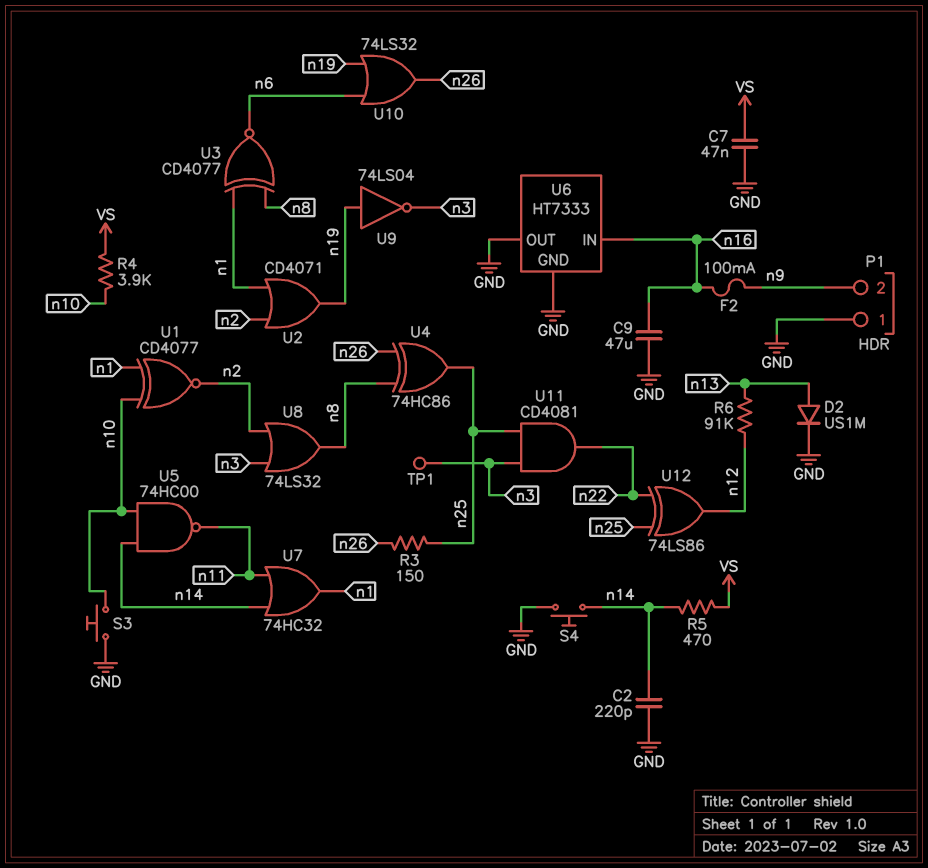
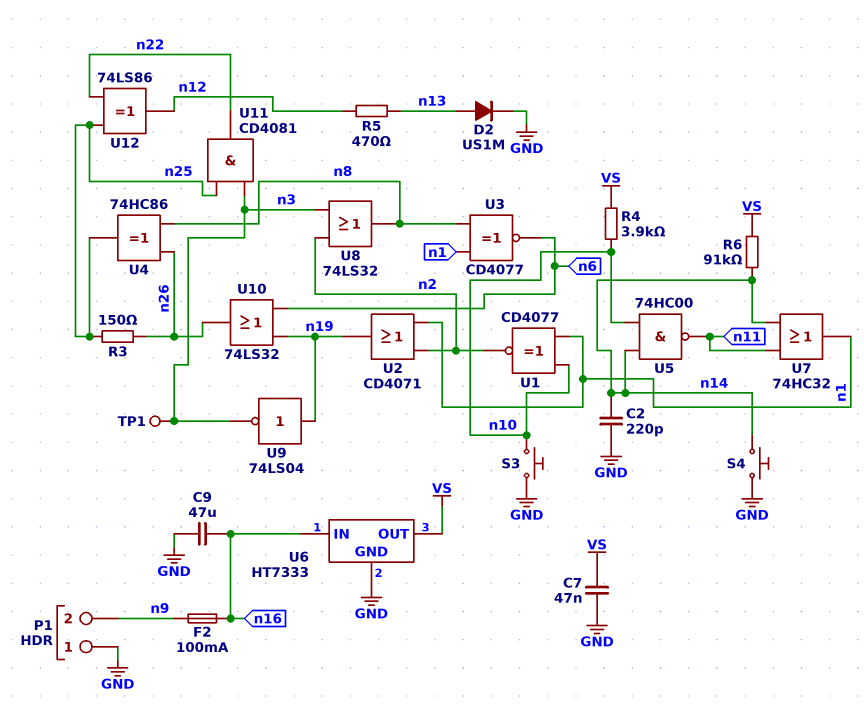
R5: 470 (VS, n14) -> 470 (n12, n13)
R6: 91k (n12, n13) -> 91k (VS, n14)
U6 pin OUT: GND -> VS

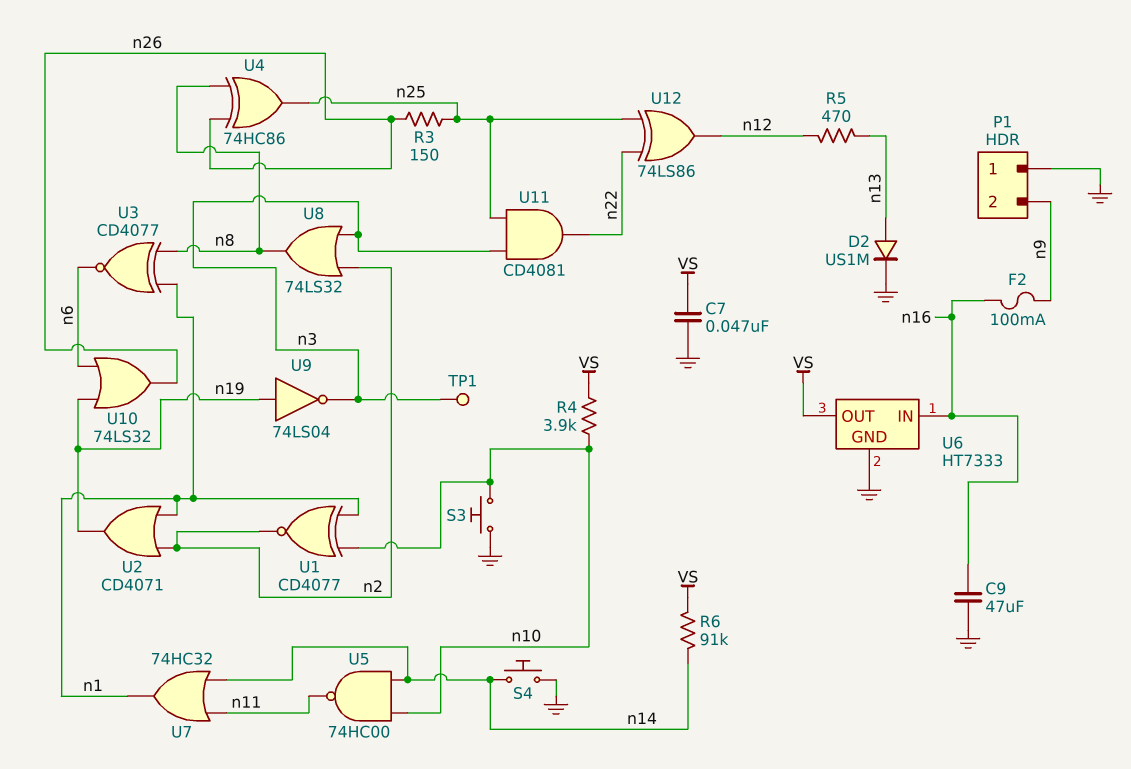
C2: 220pF (GND, n14) -> none

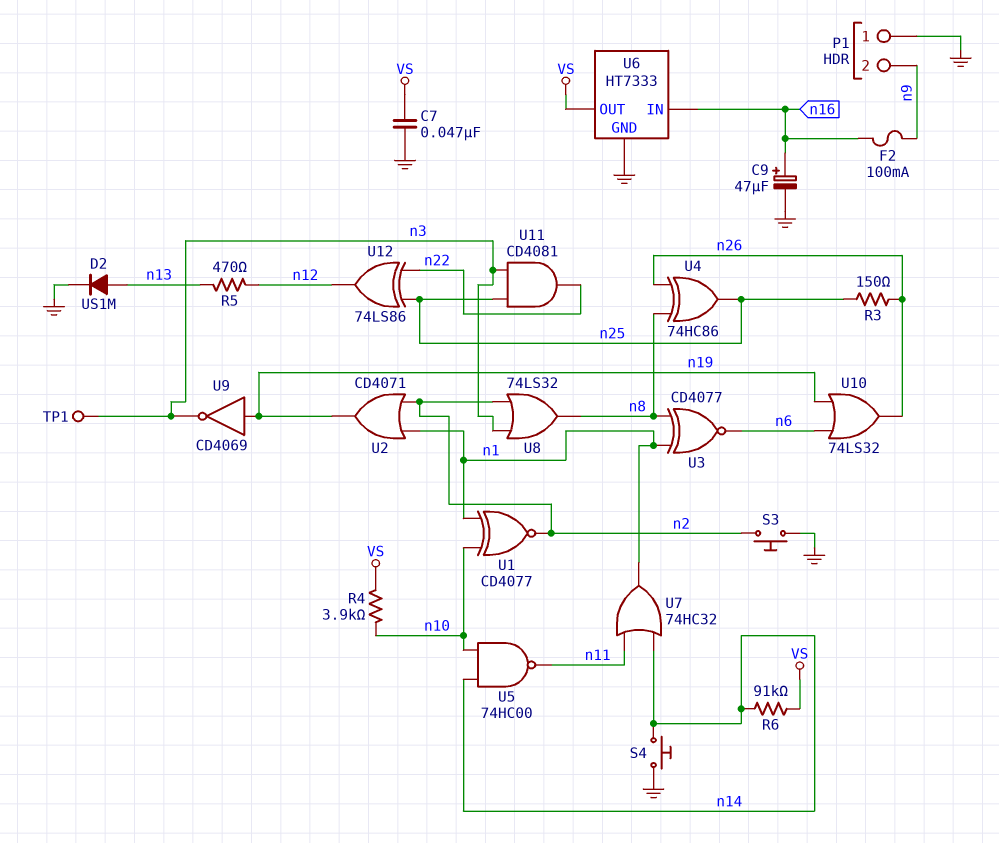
C9: 47uF (GND, n16) -> 47uF (plus n16, minus GND)
S3: button (GND, n10) -> button (GND, n2)
U9: NOT 74LS04 (in n19, out n3) -> NOT CD4069 (in n19, out n3)

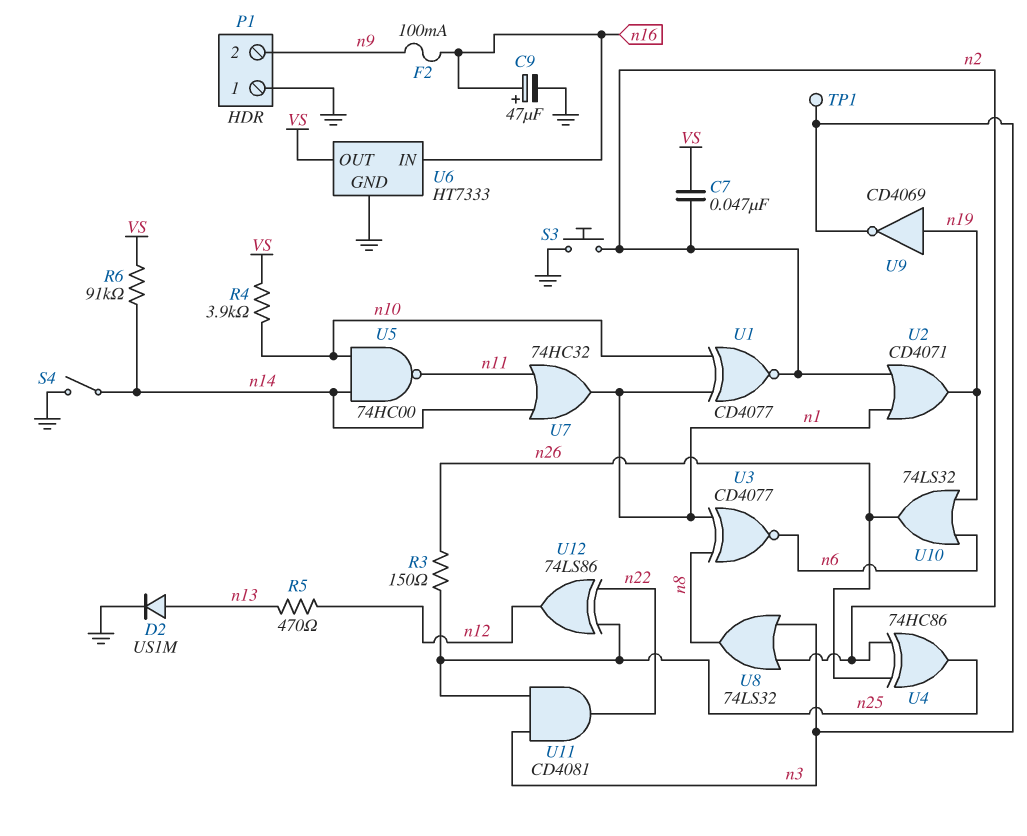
C7: 47nF (GND, VS) -> 47nF (VS, n2)
S4: button (GND, n14) -> switch (GND, n14)
U4: XOR 74HC86 (in n8, in n26, out n25) -> XOR 74HC86 (in n2, in n26, out n25)

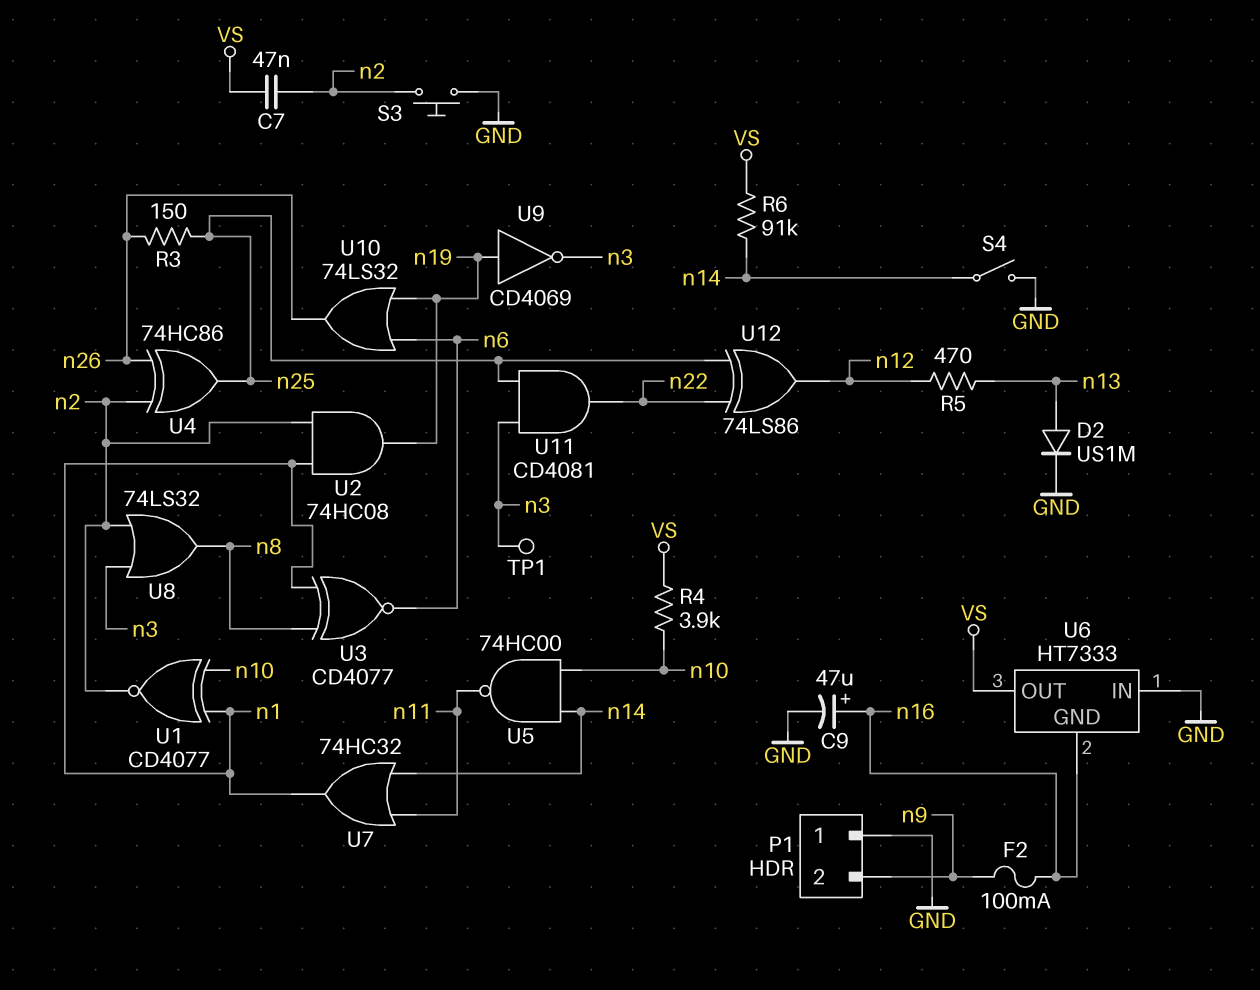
U2: OR CD4071 (in n1, in n2, out n19) -> AND 74HC08 (in n1, in n2, out n19)
U6 pin GND: GND -> n16
U6 pin IN: n16 -> GND

